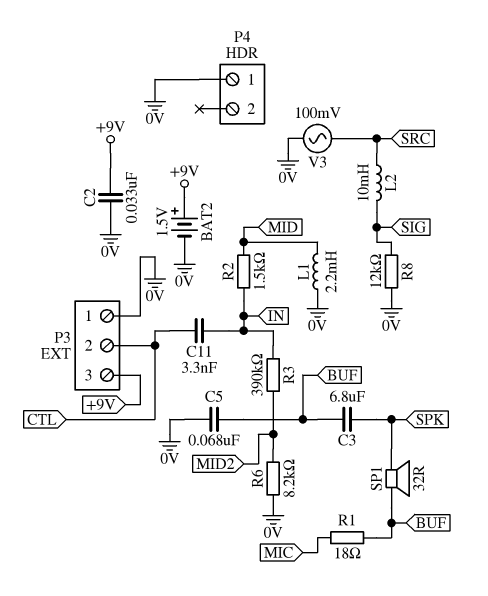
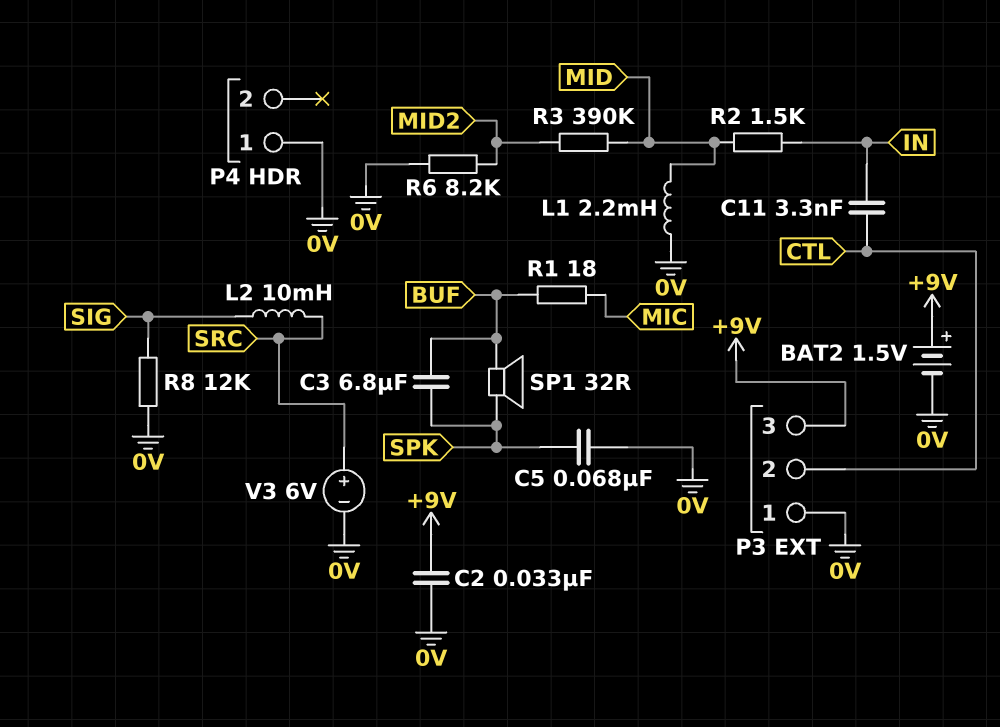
C5: 68nF (0V, BUF) -> 68nF (0V, SPK)
R3: 390k (IN, MID2) -> 390k (MID, MID2)
V3: AC 100mV (0V, SRC) -> 6V (plus SRC, minus 0V)

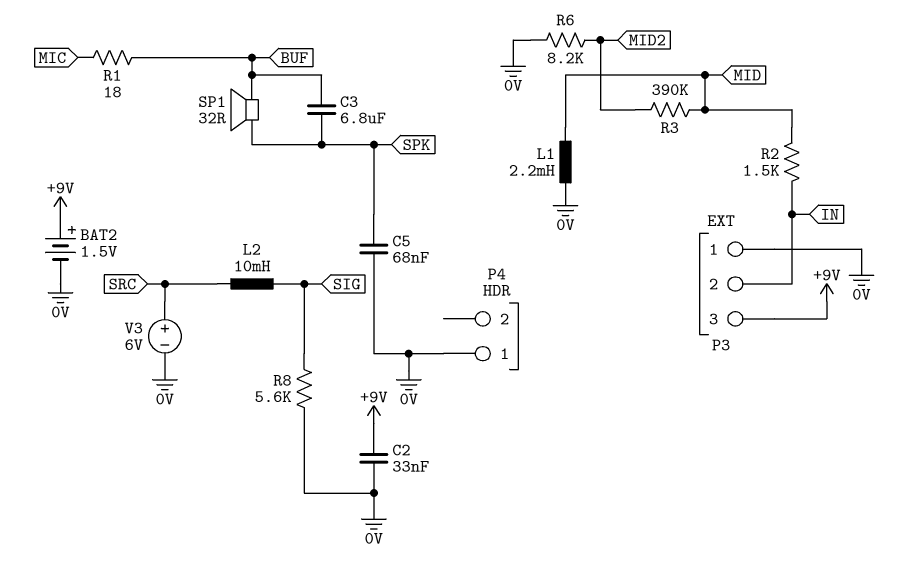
C11: 3.3nF (CTL, IN) -> none
P3 pin 2: CTL -> IN
R8: 12k (0V, SIG) -> 5.6k (0V, SIG)

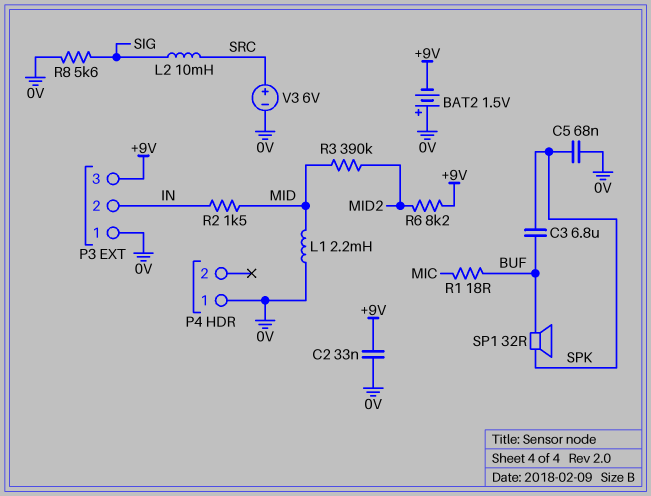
BAT2: 1.5V (plus +9V, minus 0V) -> 1.5V (plus 0V, minus +9V)
R6: 8.2k (0V, MID2) -> 8.2k (+9V, MID2)

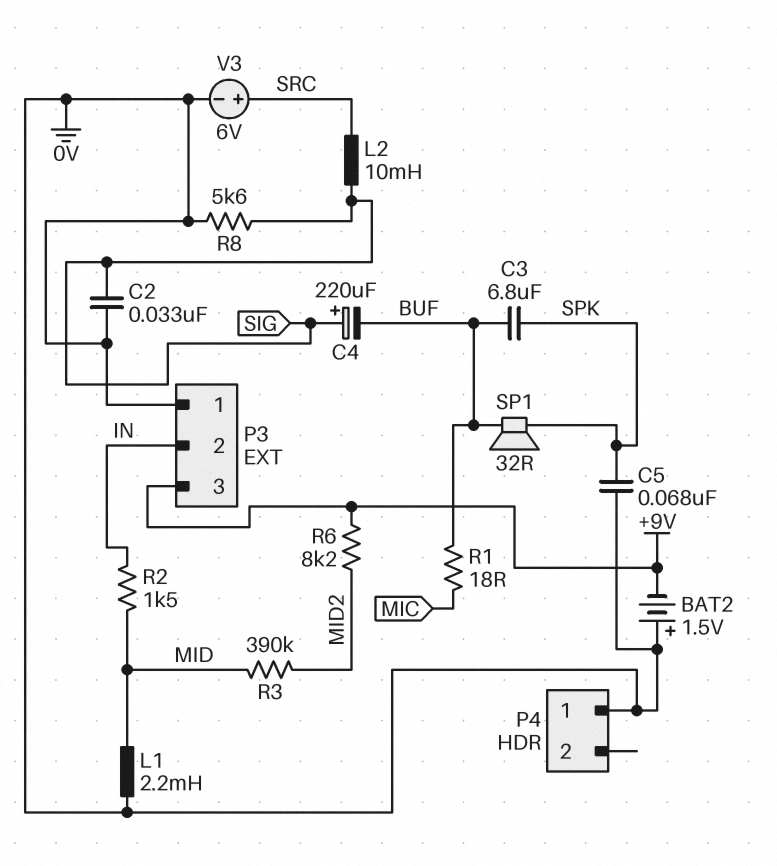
C2: 33nF (+9V, 0V) -> 33nF (0V, SIG)
C4: none -> 220uF (plus SIG, minus BUF)

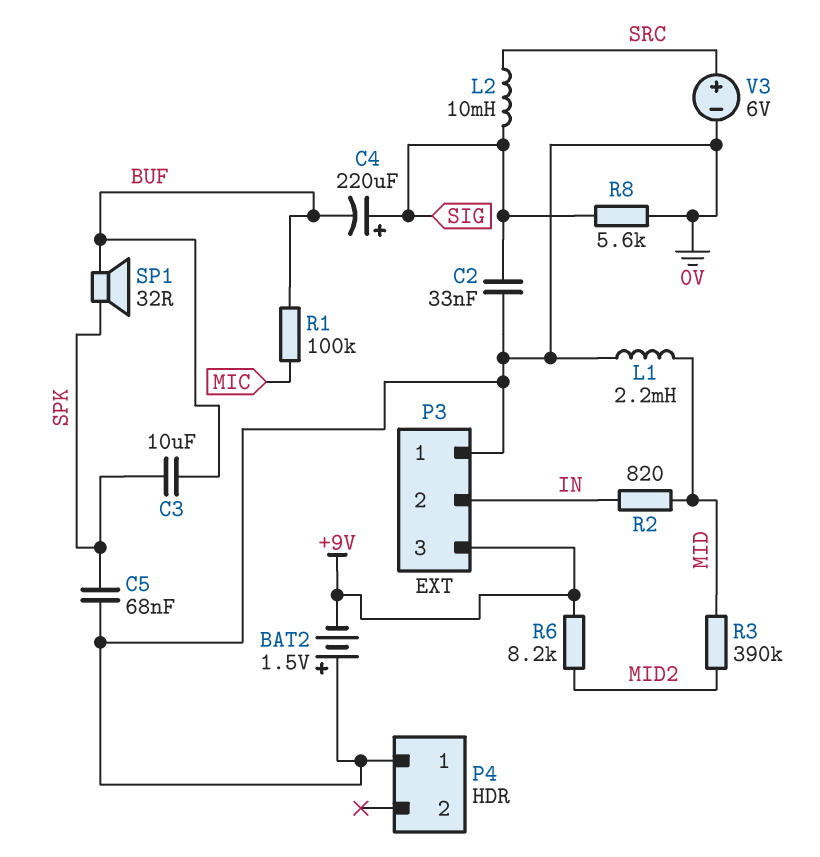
C3: 6.8uF (BUF, SPK) -> 10uF (BUF, SPK)
R1: 18 (BUF, MIC) -> 100k (BUF, MIC)
R2: 1.5k (IN, MID) -> 820 (IN, MID)

